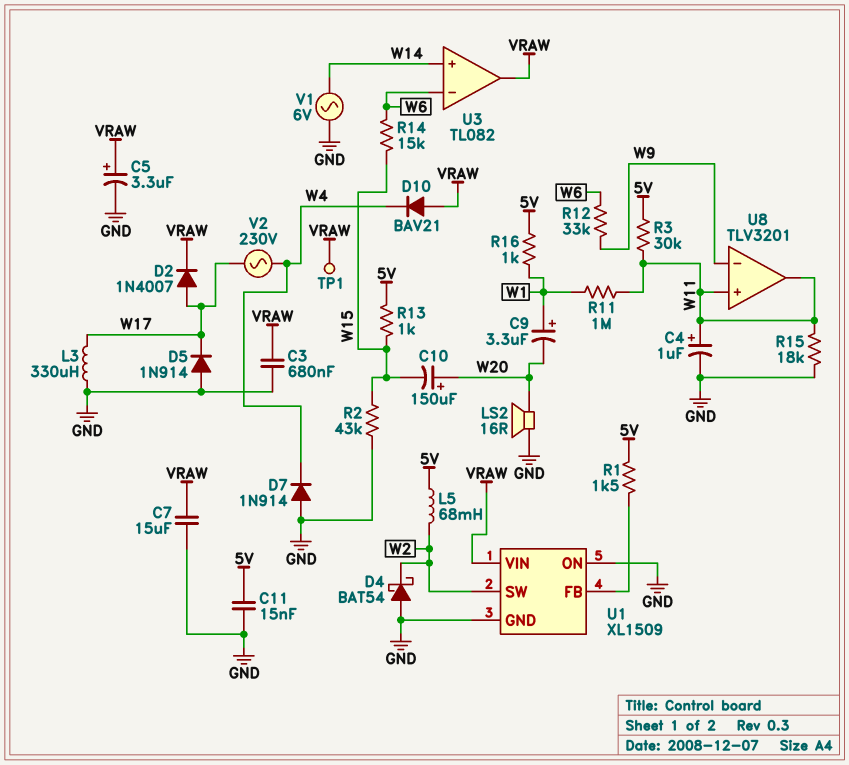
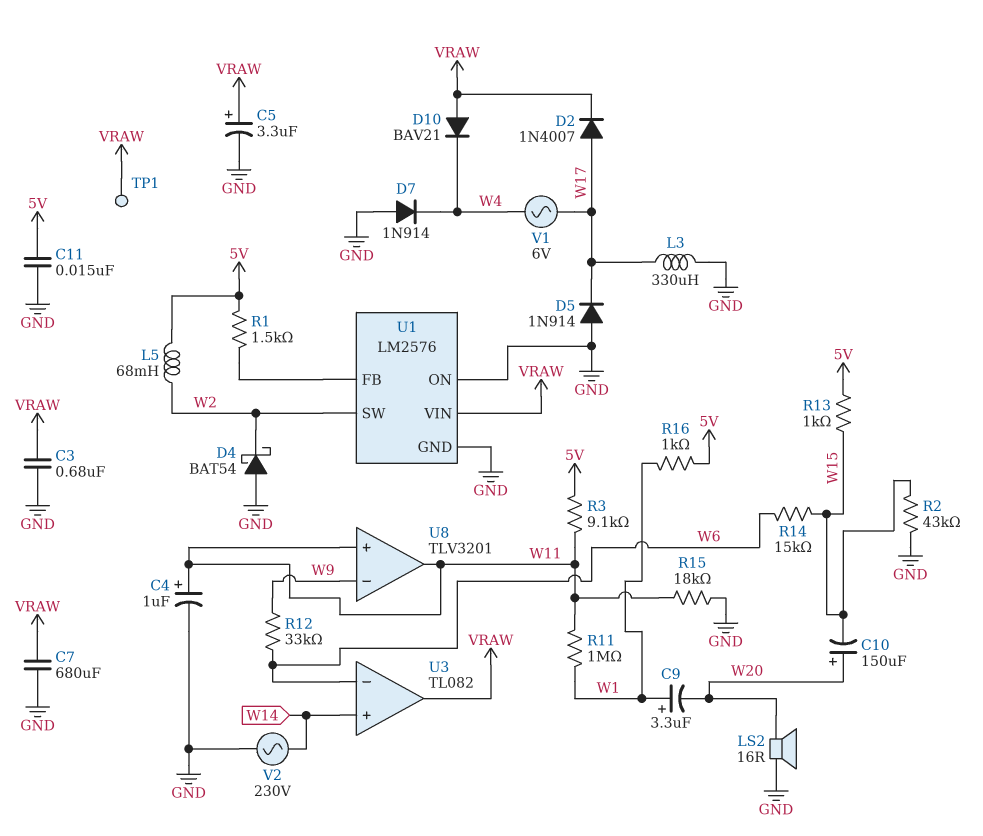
C7: 15uF (GND, VRAW) -> 680uF (GND, VRAW)
R3: 30k (5V, W11) -> 9.1k (5V, W11)
U1: XL1509 -> LM2576
V1: AC 6V (GND, W14) -> AC 6V (W4, W17)
V2: AC 230V (W4, W17) -> AC 230V (GND, W14)

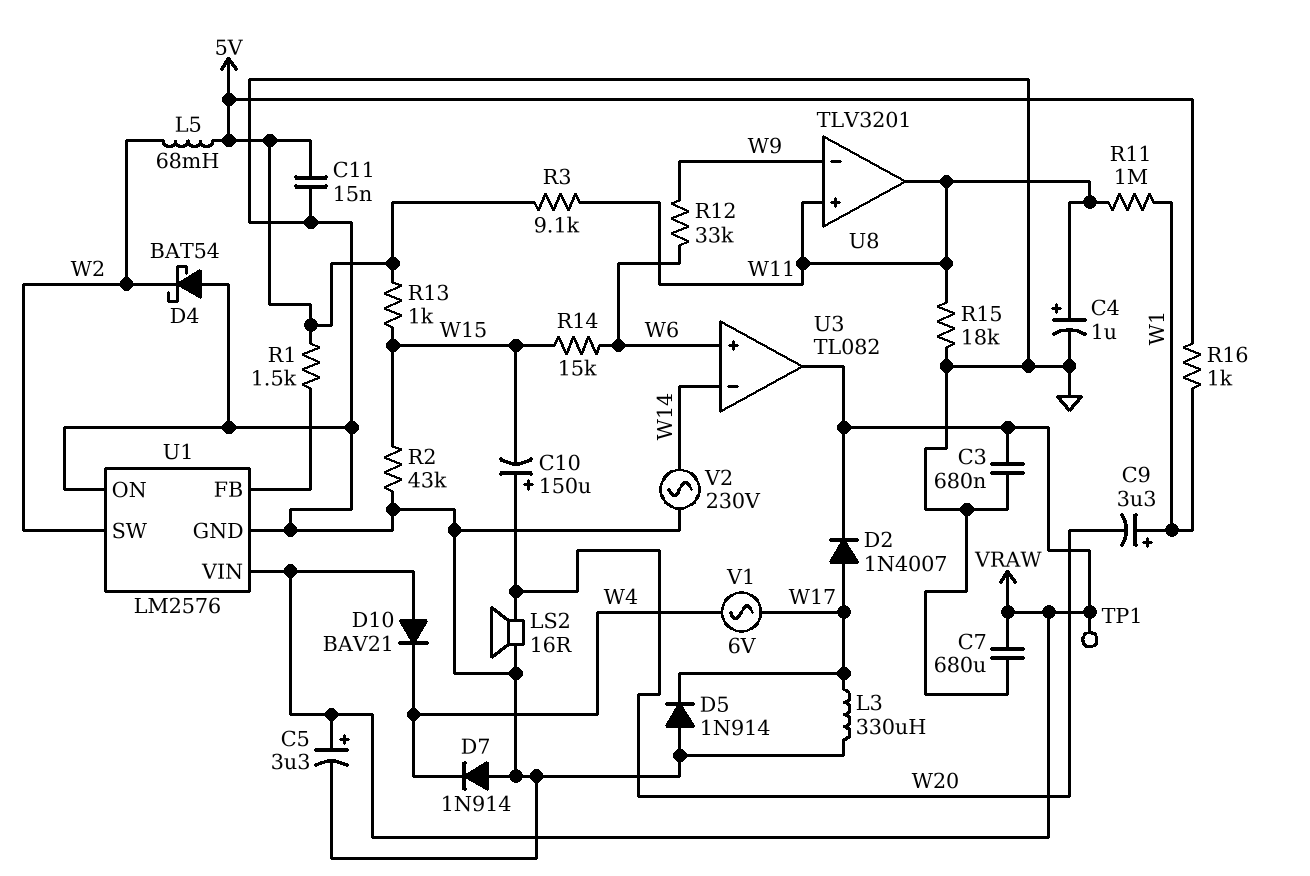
U3 pin in+: W14 -> W6
U3 pin in-: W6 -> W14

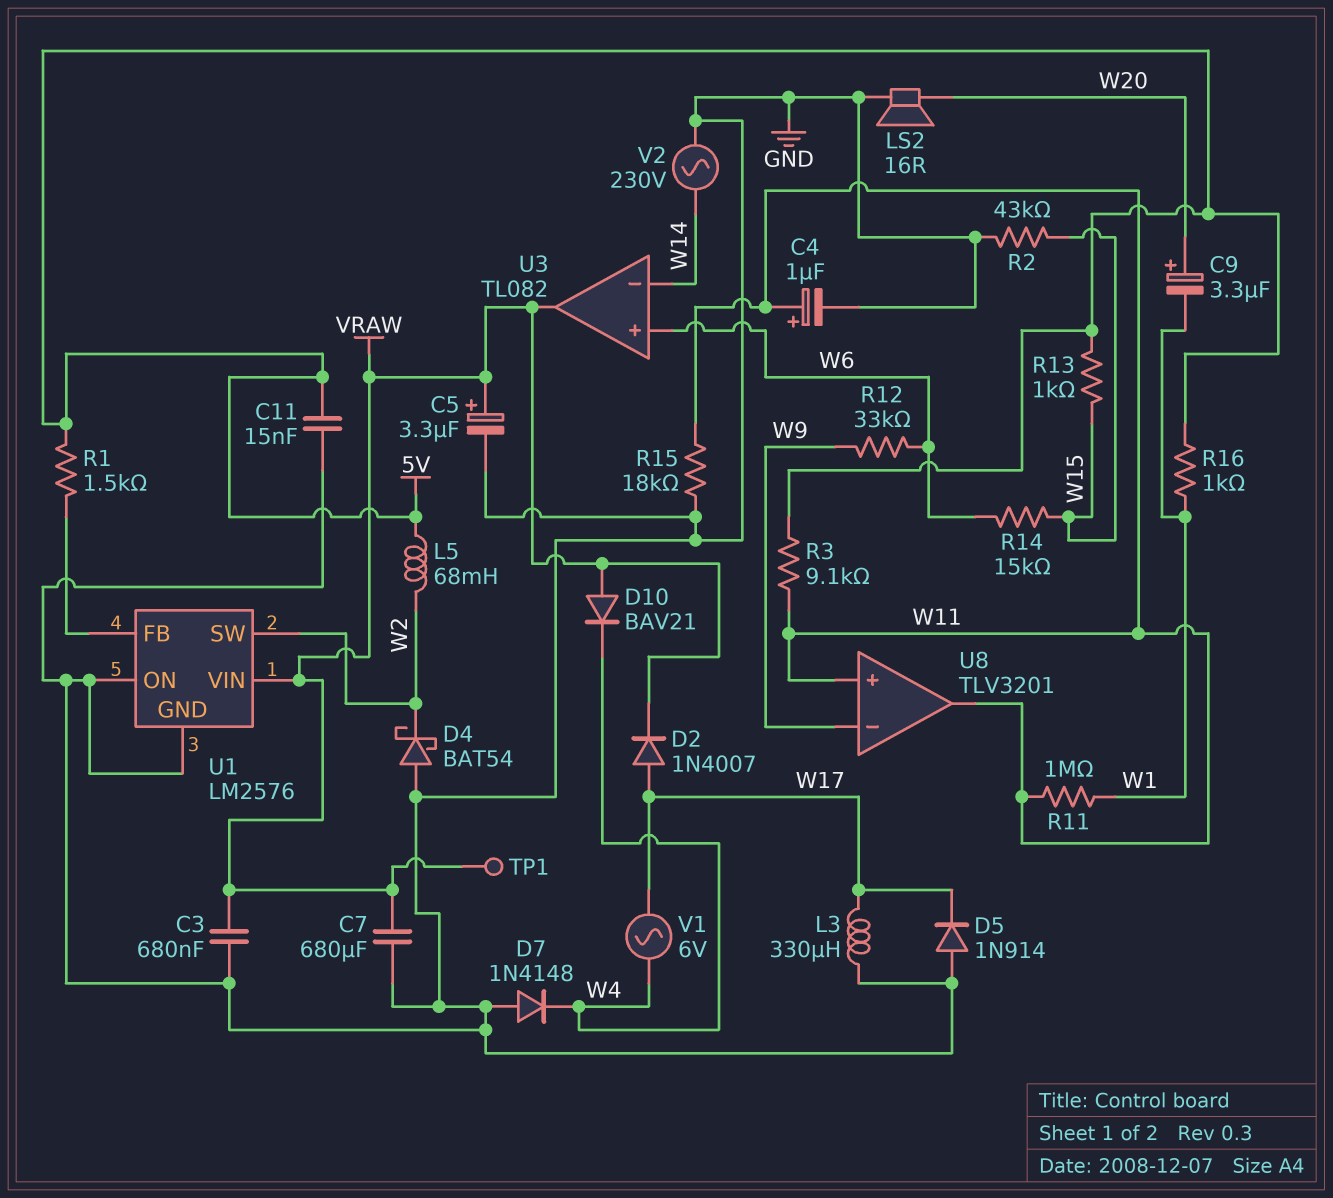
C9: 3.3uF (plus W1, minus W20) -> 3.3uF (plus W20, minus W1)
C10: 150uF (plus W20, minus W15) -> none
D7: diode 1N914 (A GND, K W4) -> diode 1N4148 (A GND, K W4)

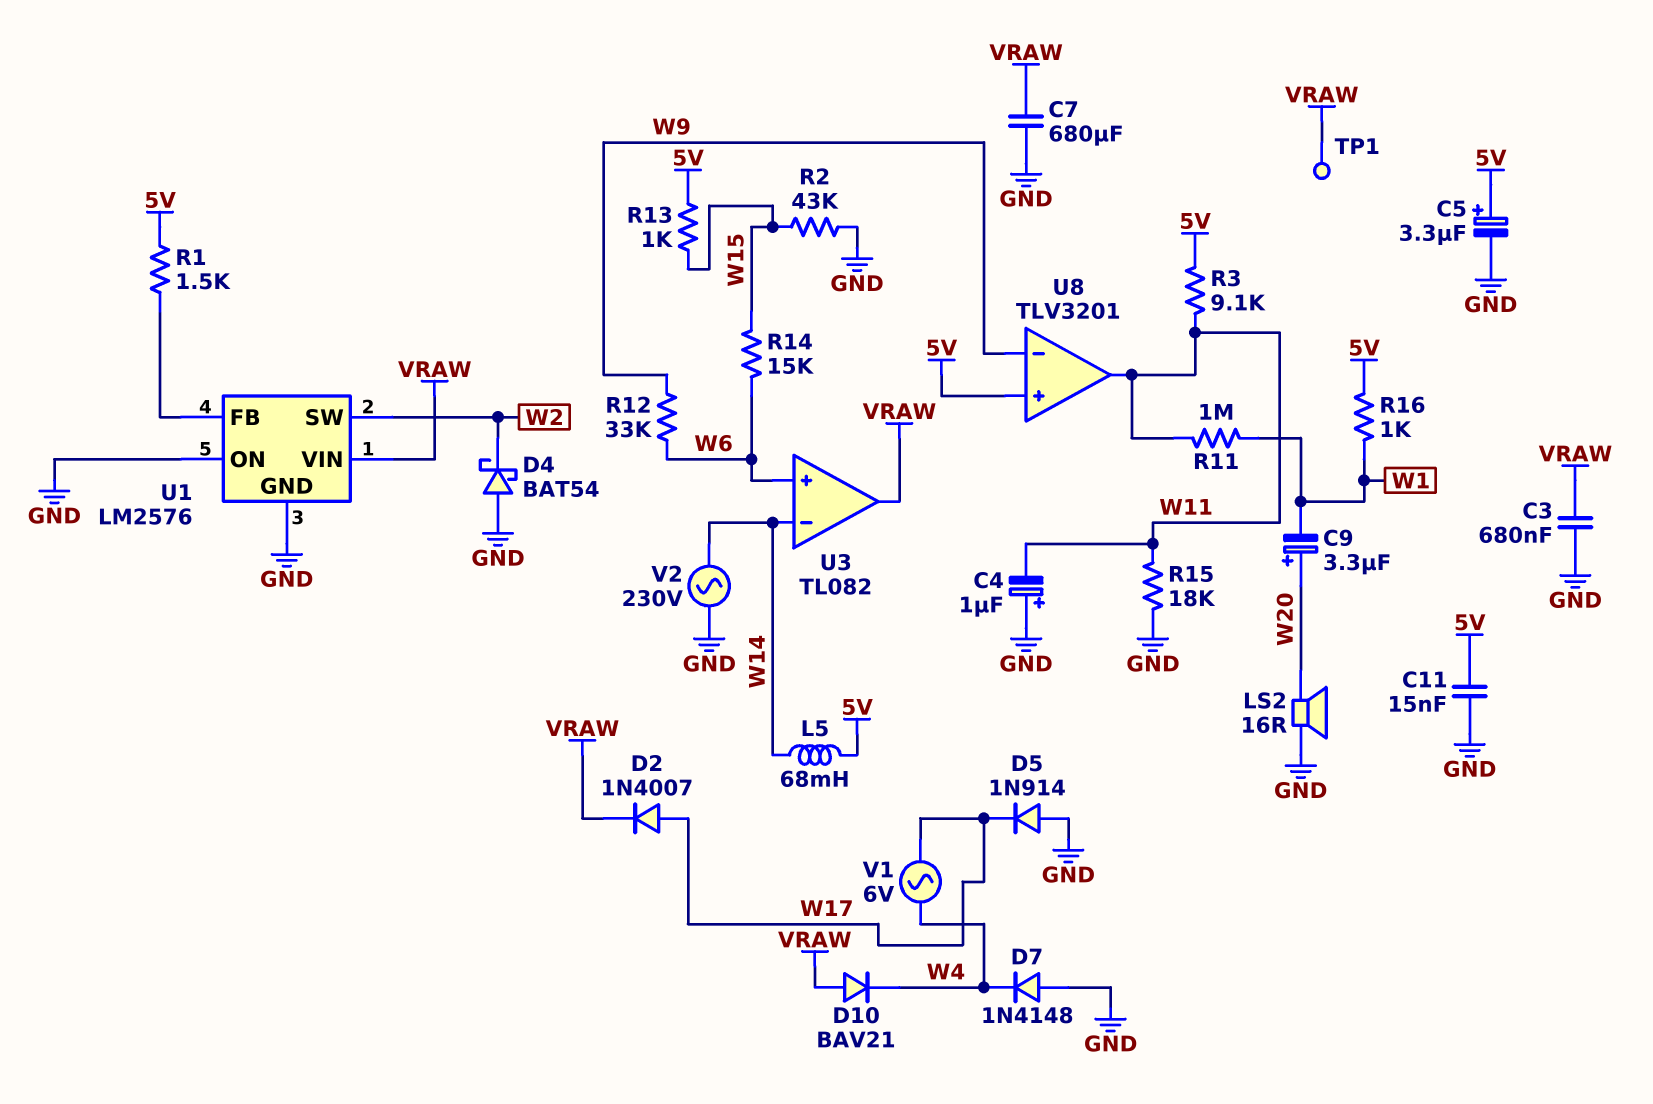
C4: 1uF (plus W11, minus GND) -> 1uF (plus GND, minus W11)
C5: 3.3uF (plus VRAW, minus GND) -> 3.3uF (plus 5V, minus GND)
L3: 330uH (GND, W17) -> none
L5: 68mH (5V, W2) -> 68mH (5V, W14)
U8 pin in+: W11 -> 5V

